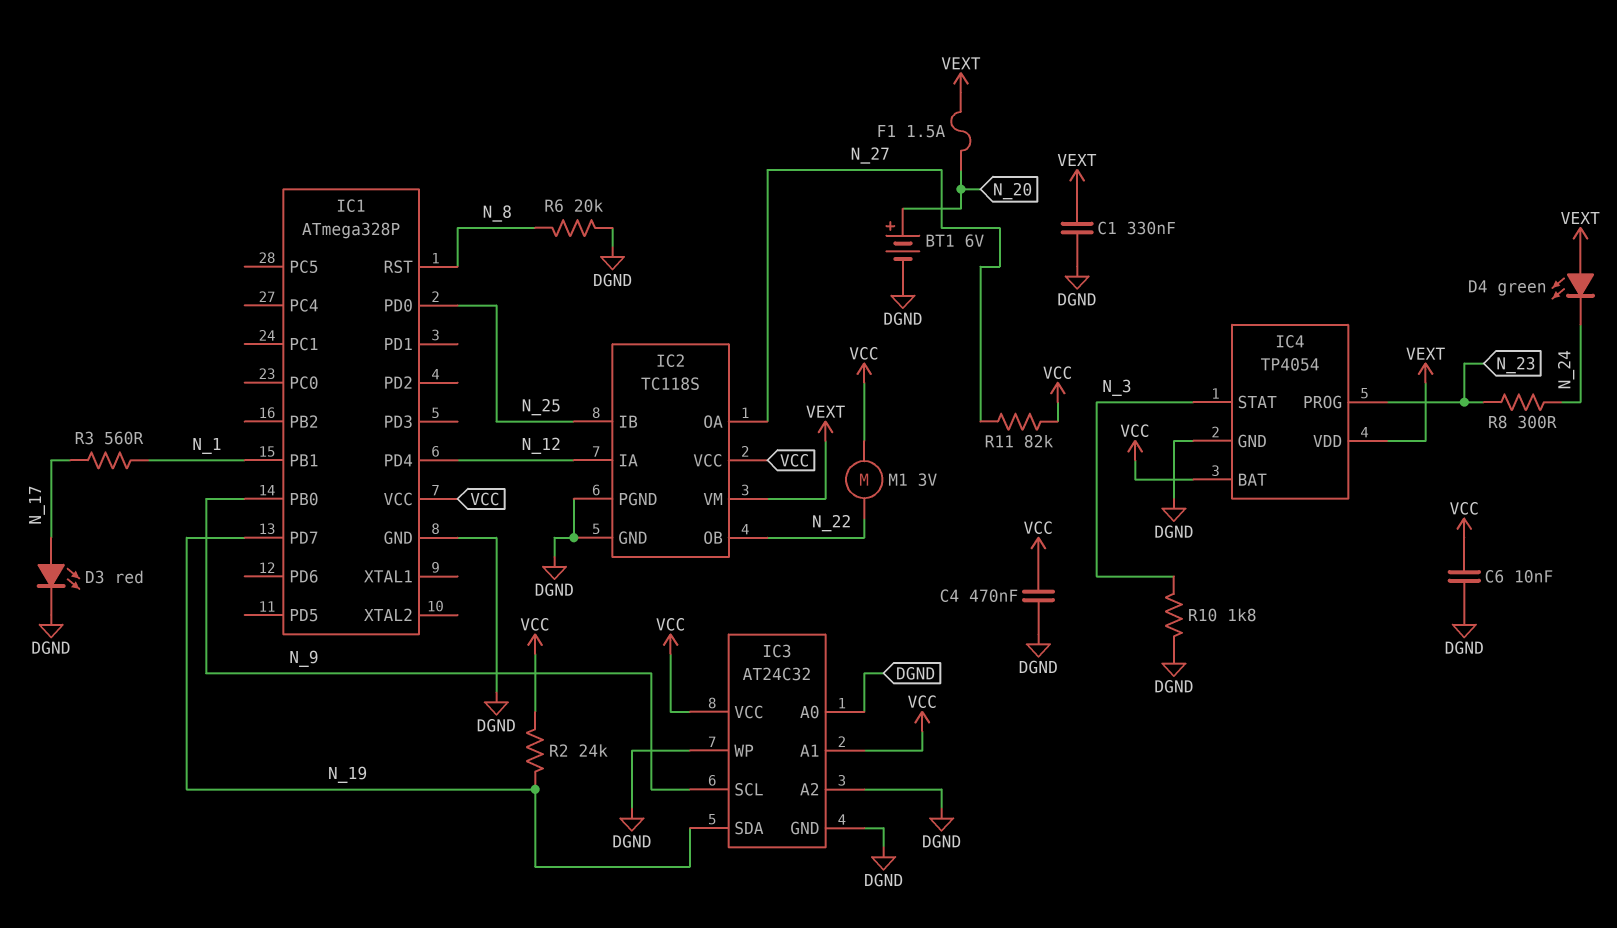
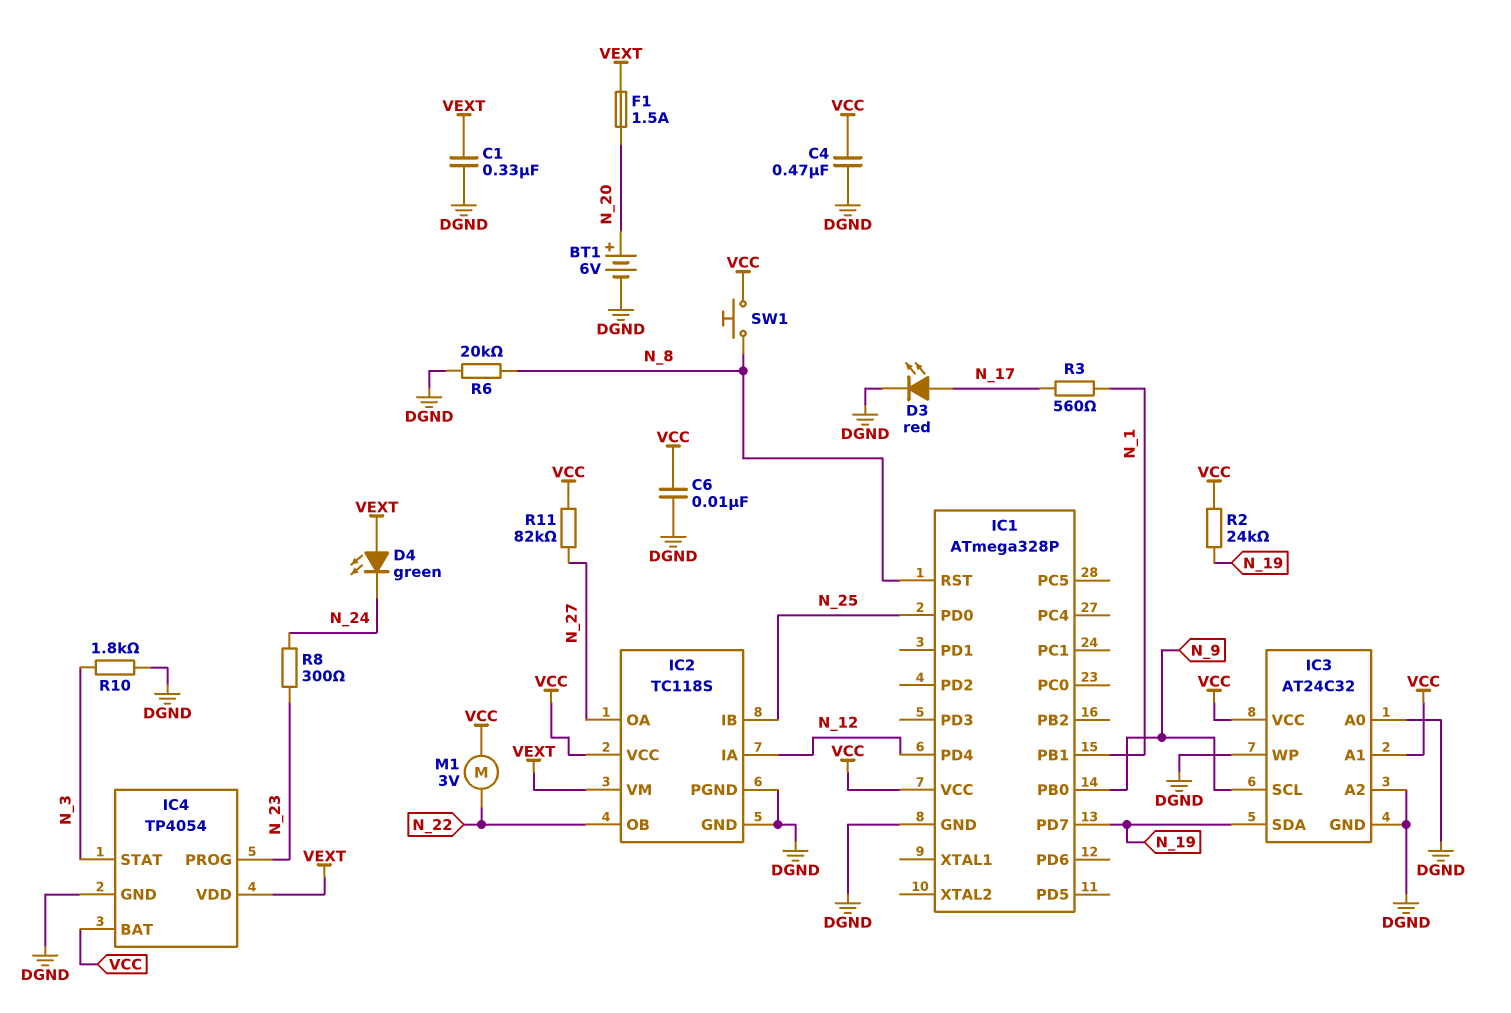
SW1: none -> button (N_8, VCC)

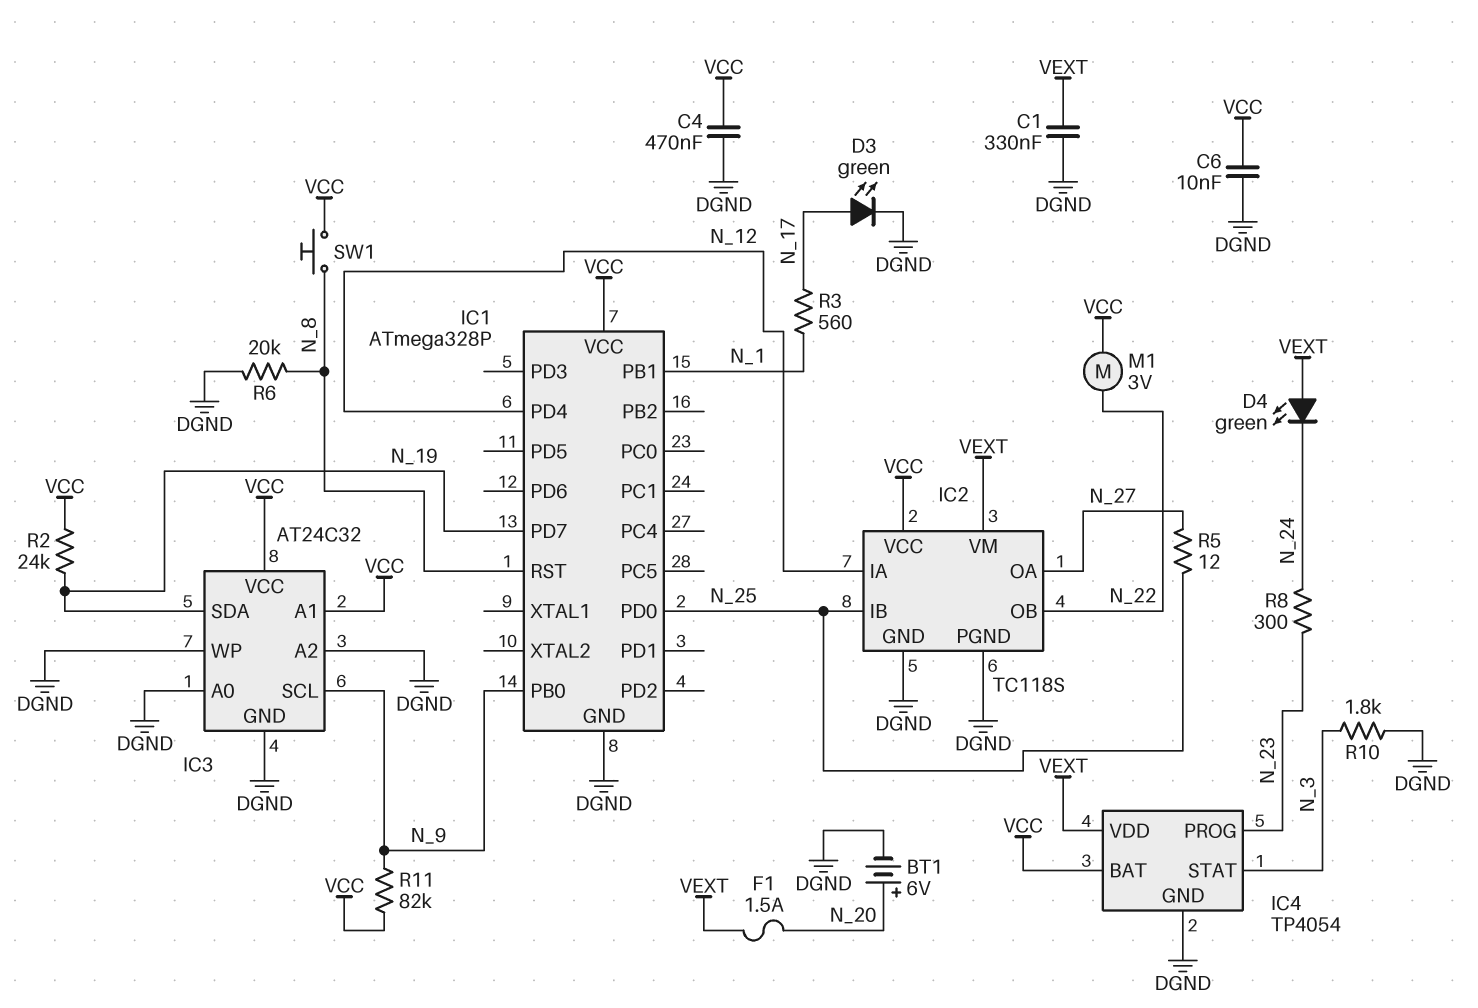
D3: LED red (A N_17, K DGND) -> LED green (A N_17, K DGND)
R5: none -> 12 (N_25, N_27)
R11: 82k (N_27, VCC) -> 82k (N_9, VCC)

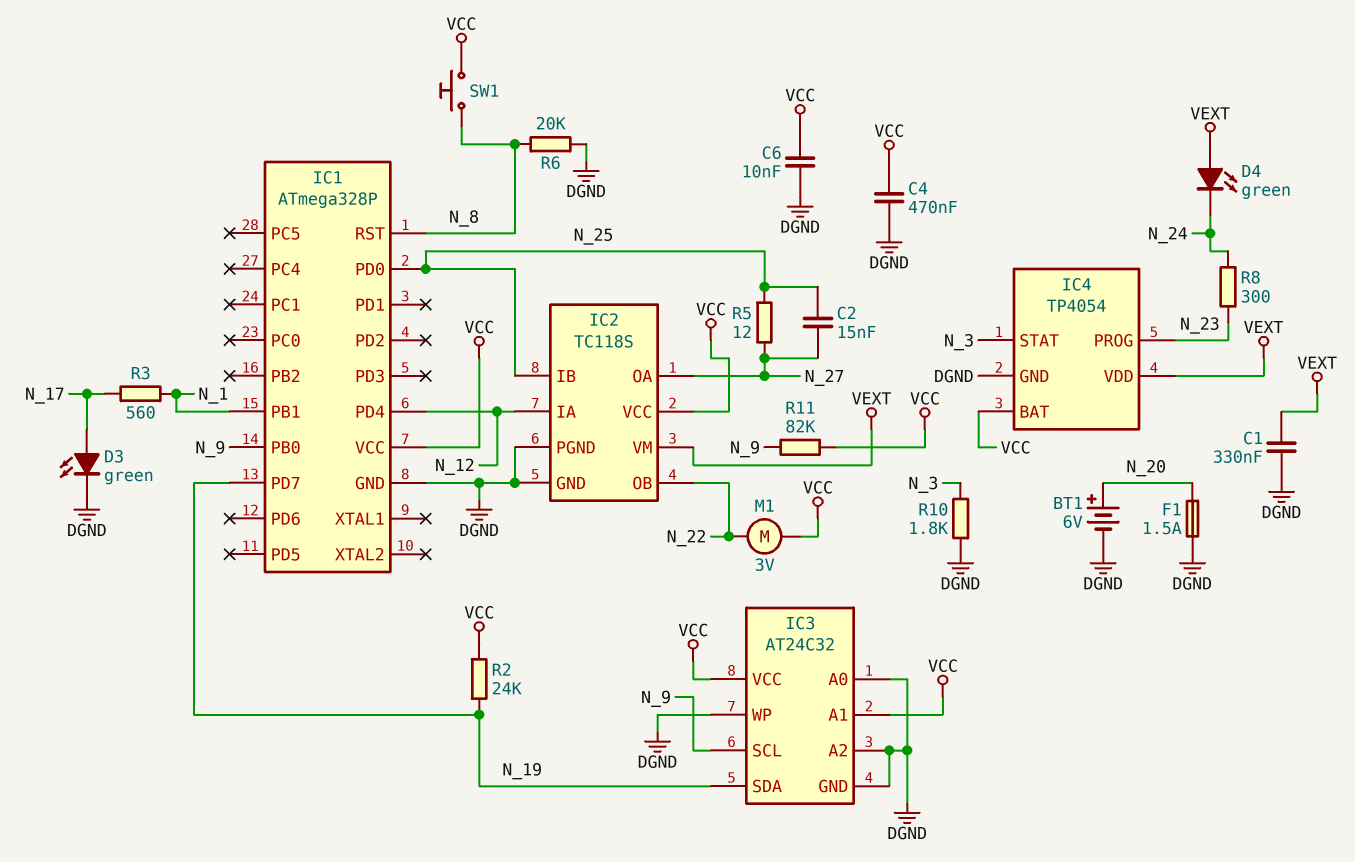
C2: none -> 15nF (N_25, N_27)
F1: 1.5A (N_20, VEXT) -> 1.5A (DGND, N_20)

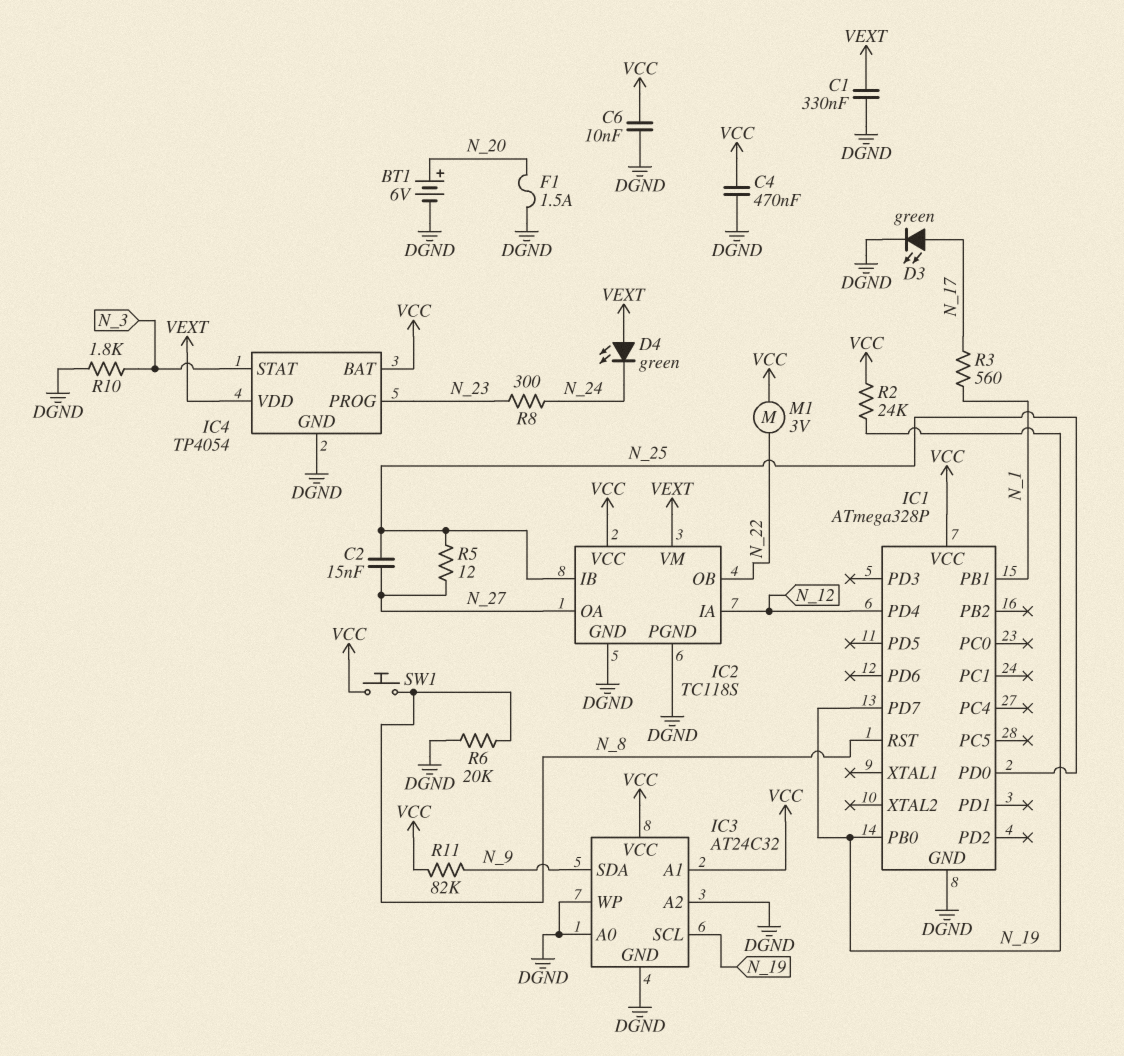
IC1 pin PB0: N_9 -> N_19
IC3 pin SCL: N_9 -> N_19
IC3 pin SDA: N_19 -> N_9

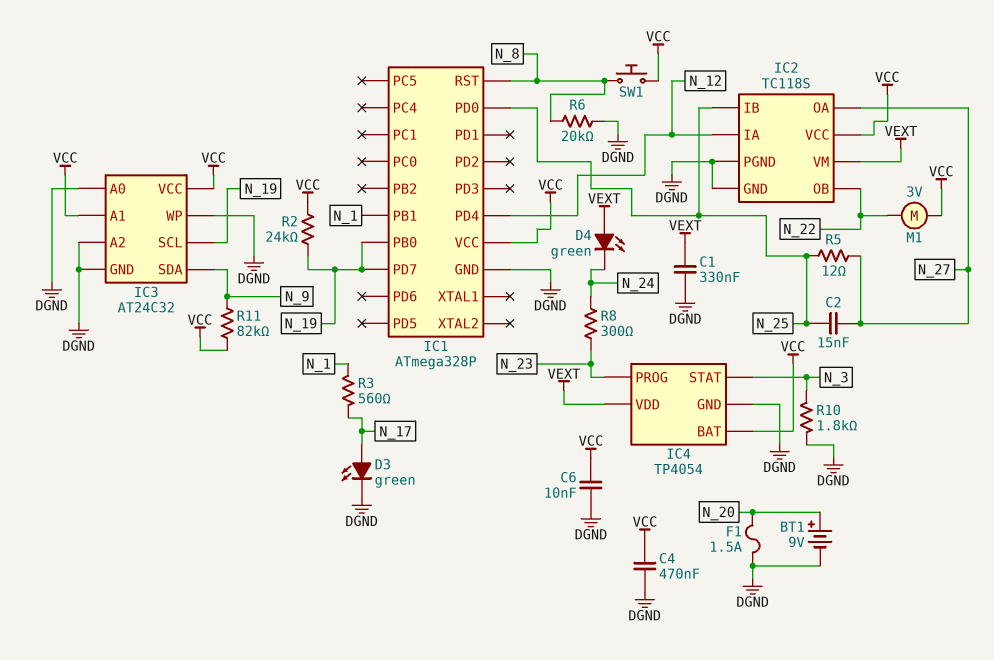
BT1: 6V (plus N_20, minus DGND) -> 9V (plus N_20, minus DGND)

